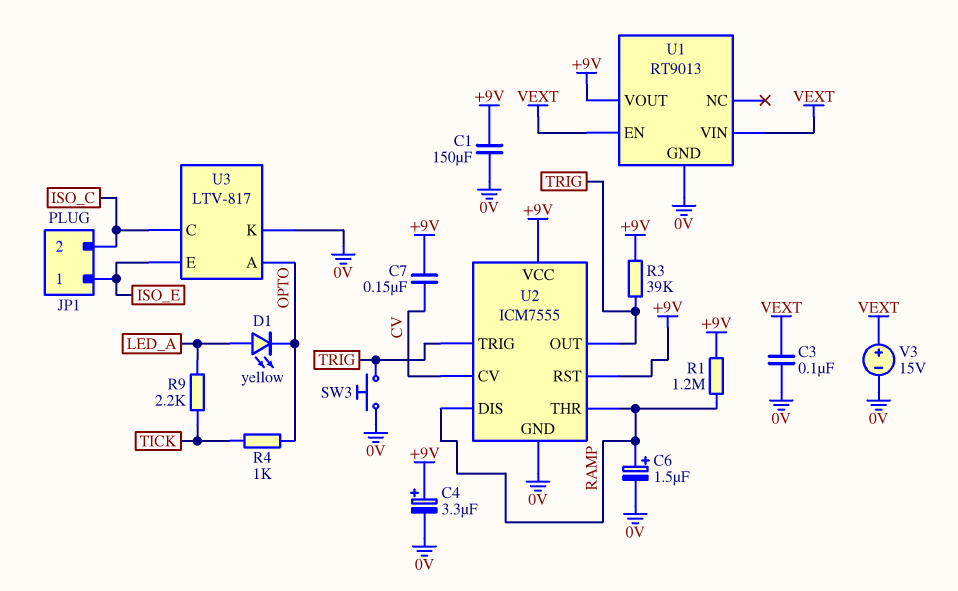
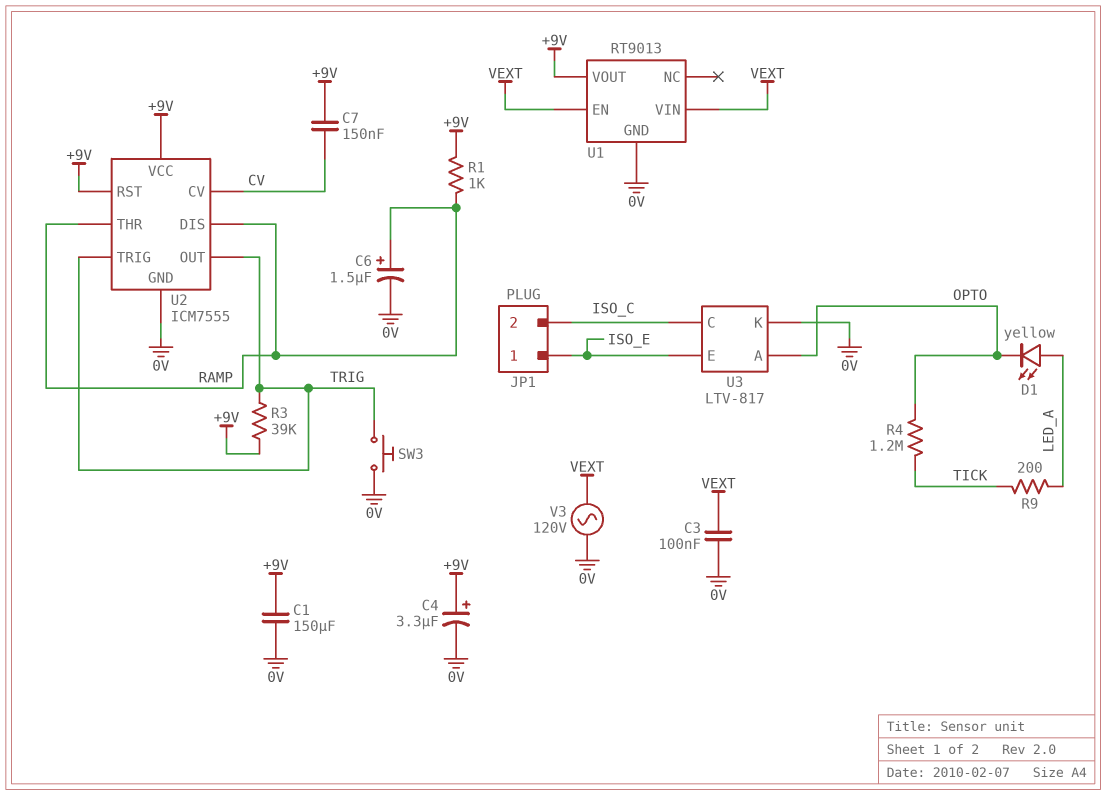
R1: 1.2M (+9V, RAMP) -> 1k (+9V, RAMP)
R4: 1k (OPTO, TICK) -> 1.2M (OPTO, TICK)
R9: 2.2k (LED_A, TICK) -> 200 (LED_A, TICK)
V3: 15V (plus VEXT, minus 0V) -> AC 120V (0V, VEXT)

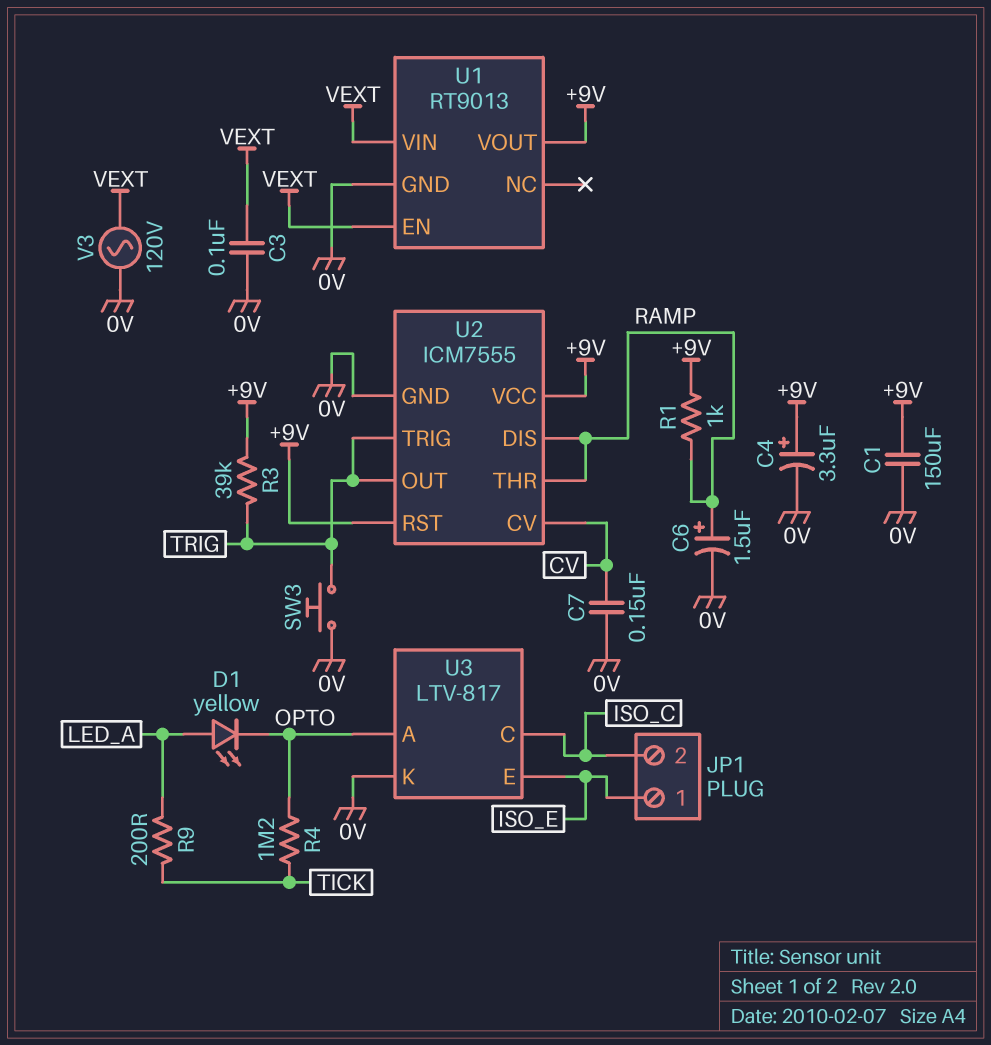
C7: 150nF (+9V, CV) -> 150nF (0V, CV)

